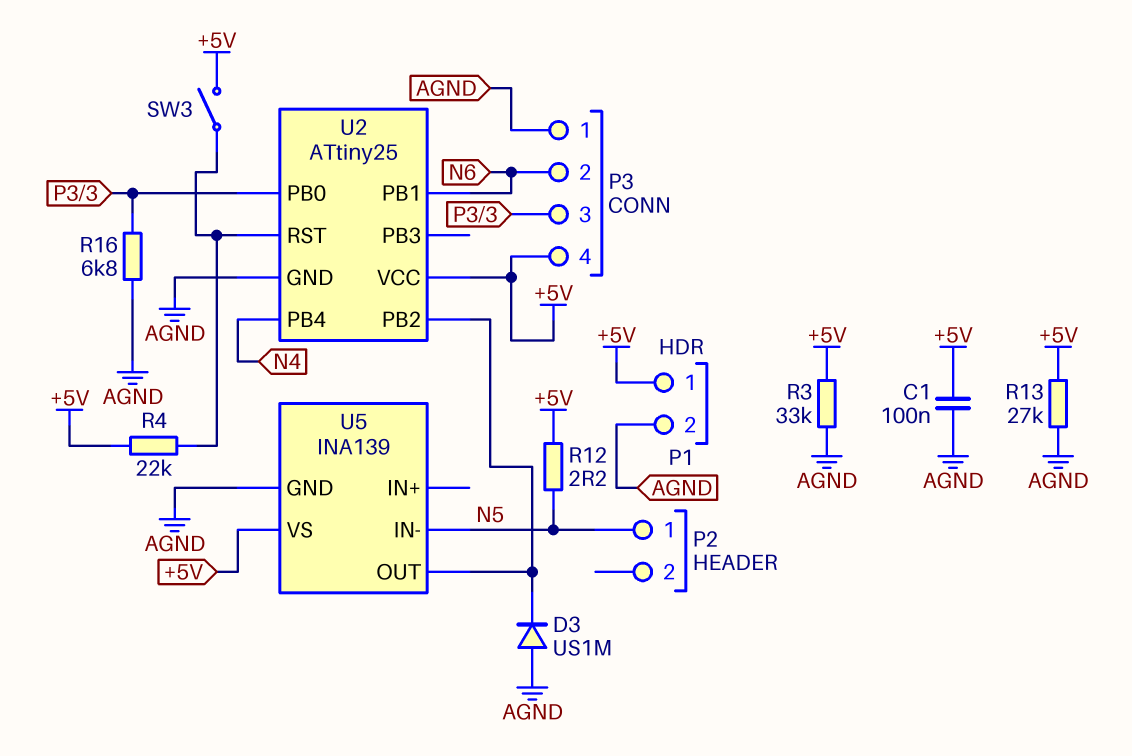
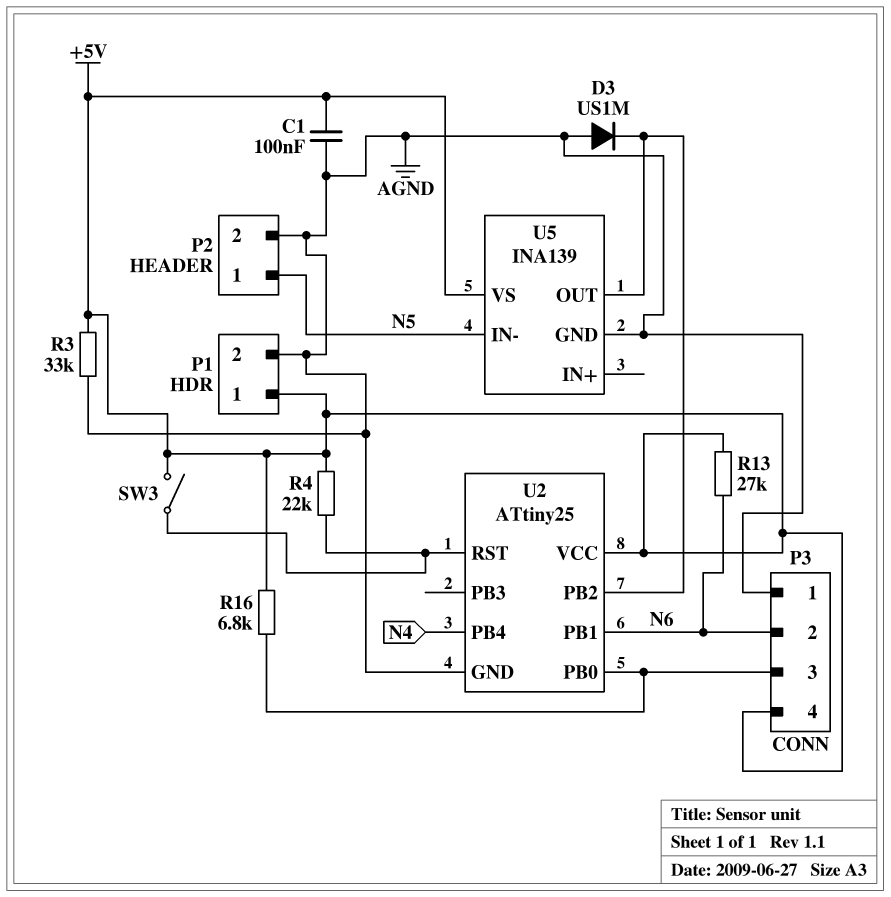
P2 pin 2: none -> AGND
R12: 2.2 (+5V, N5) -> none
R13: 27k (+5V, AGND) -> 27k (+5V, N6)
R16: 6.8k (AGND, P3/3) -> 6.8k (+5V, P3/3)

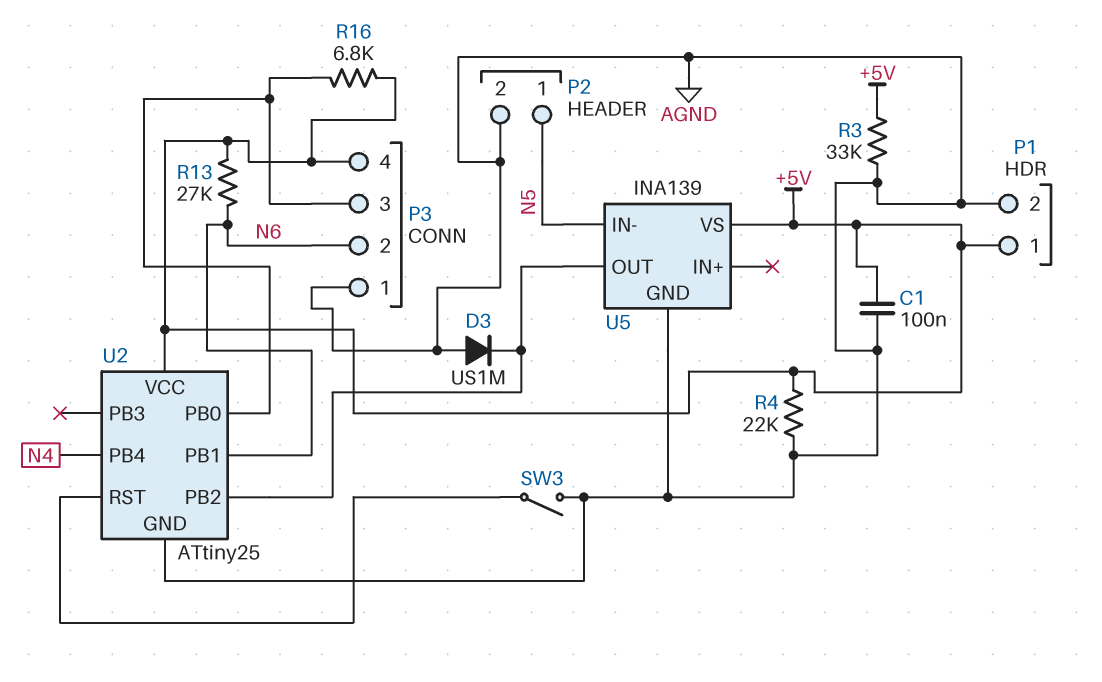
R4: 22k (+5V, U2/RST) -> 22k (+5V, AGND)
SW3: switch (+5V, U2/RST) -> switch (AGND, U2/RST)

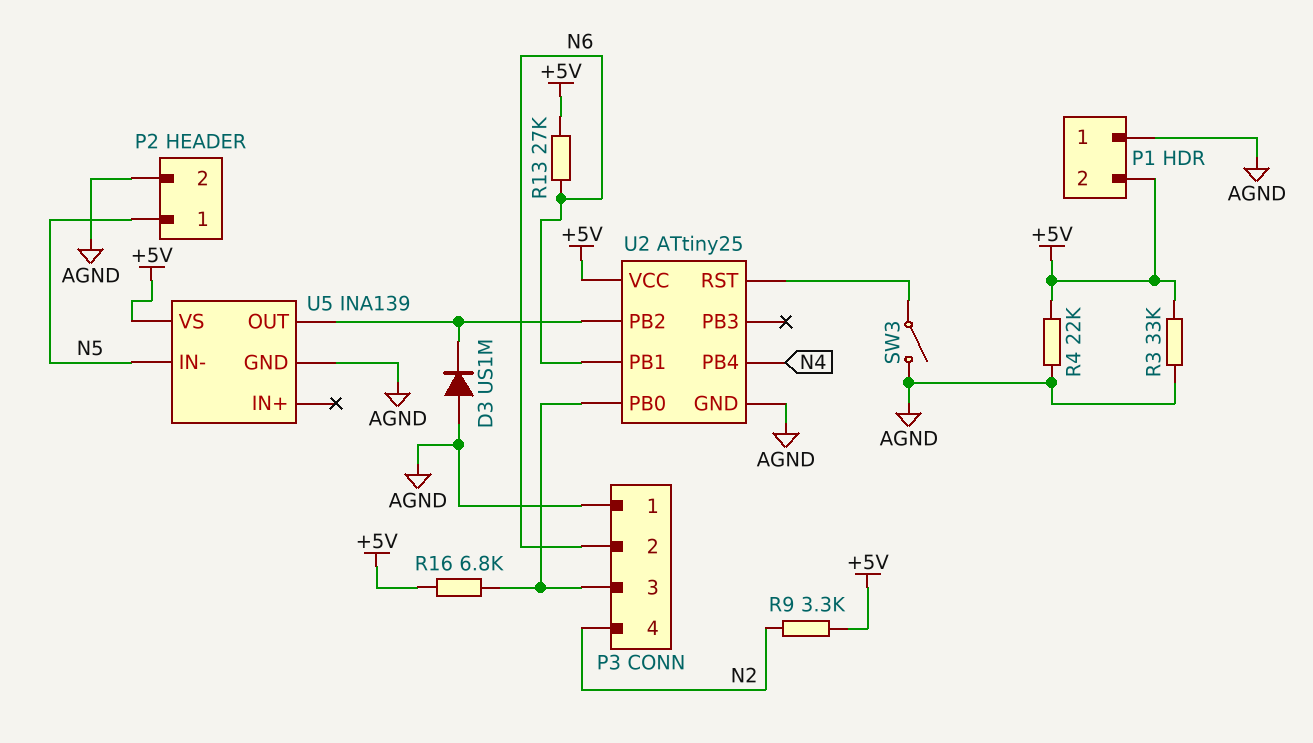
C1: 100nF (+5V, AGND) -> none
P1 pin 1: +5V -> AGND
P1 pin 2: AGND -> +5V
P3 pin 4: +5V -> N2
R9: none -> 3.3k (+5V, N2)

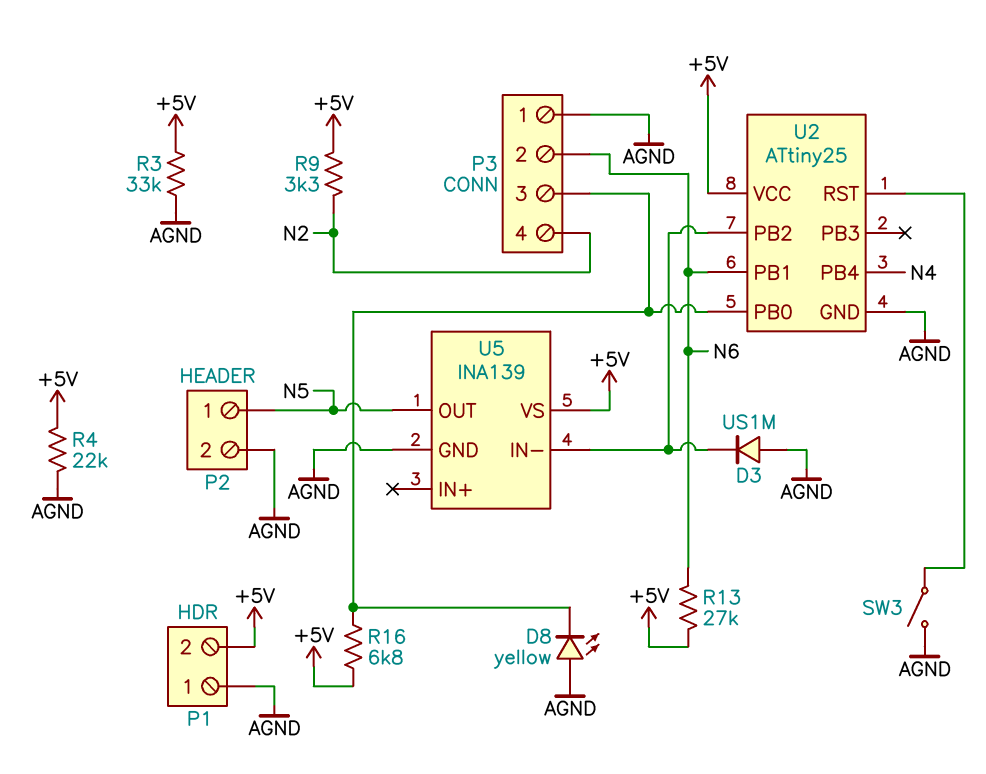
D8: none -> LED yellow (A AGND, K P3/3)
U5 pin IN-: N5 -> U2/PB2
U5 pin OUT: U2/PB2 -> N5

